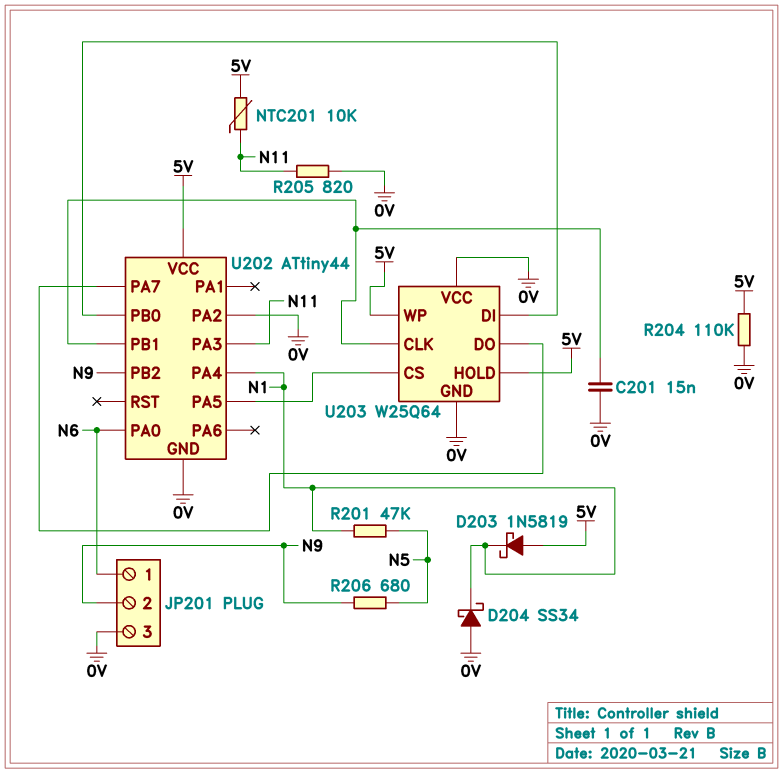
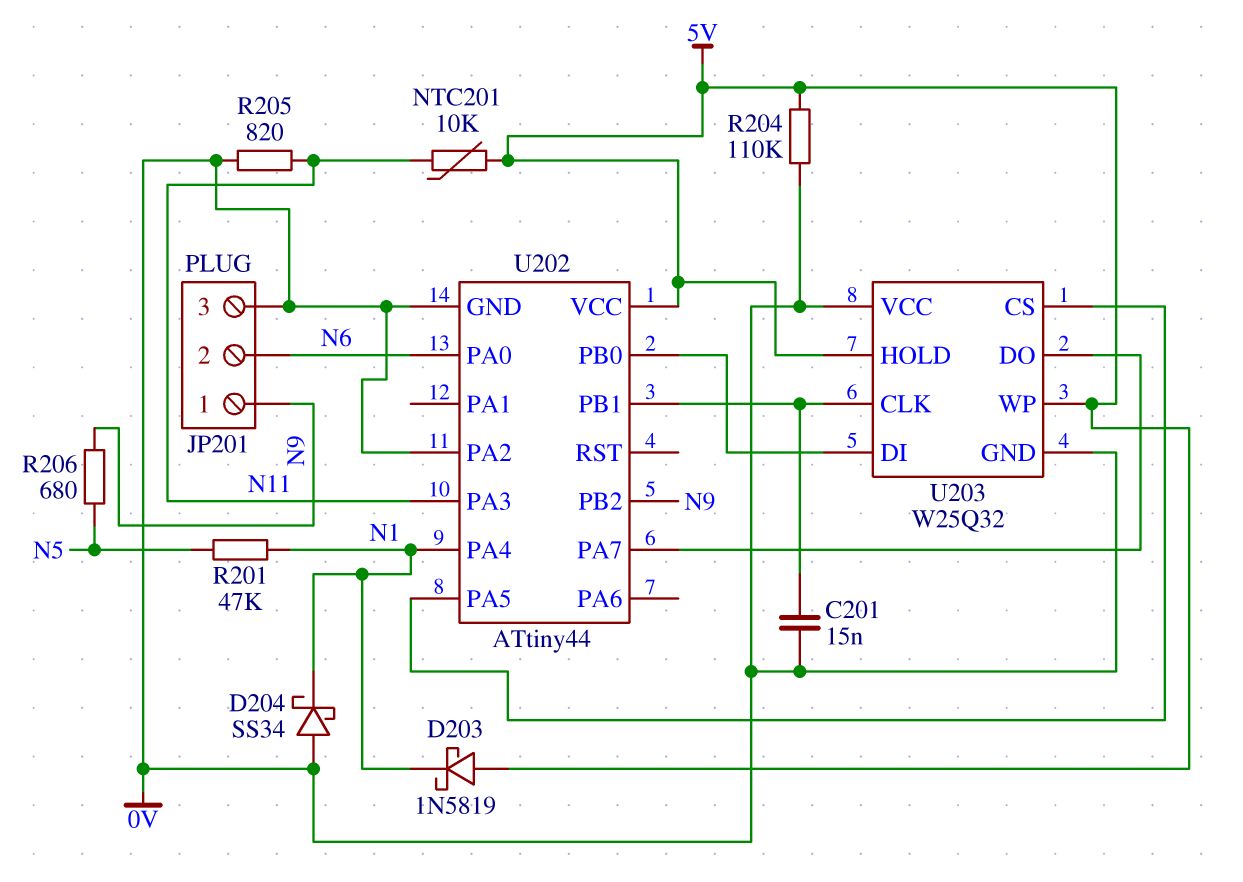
JP201 pin 1: N6 -> N9
JP201 pin 2: N9 -> N6
U203: W25Q64 -> W25Q32

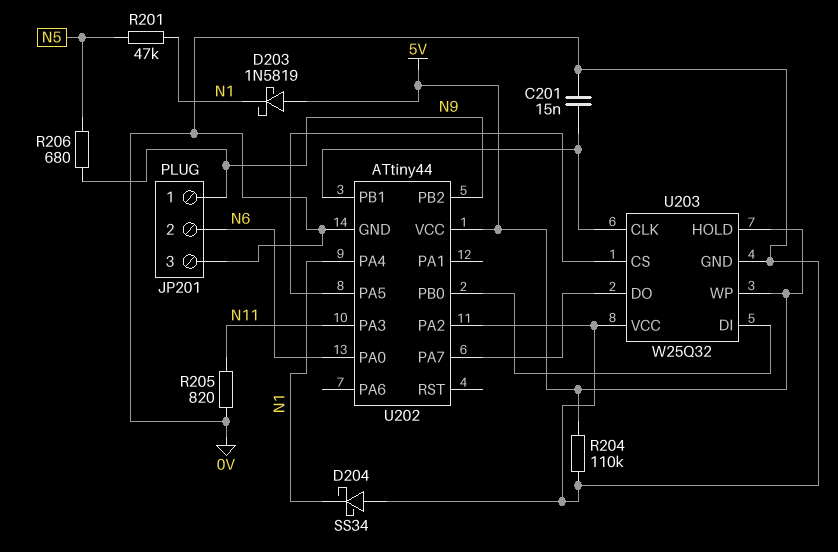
NTC201: 10k (5V, N11) -> none

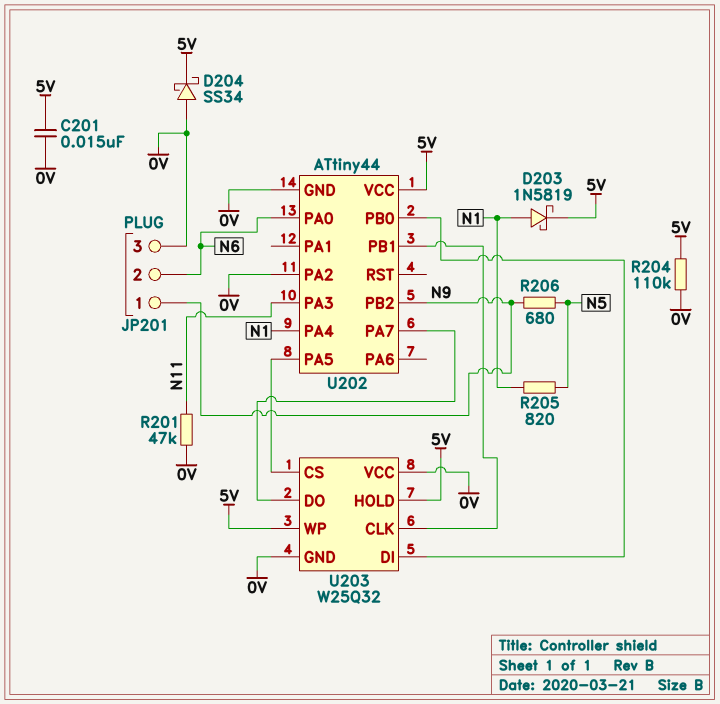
C201: 15nF (0V, U202/PB1) -> 15nF (0V, 5V)
D203: schottky 1N5819 (A 5V, K N1) -> schottky 1N5819 (A N1, K 5V)
D204: schottky SS34 (A 0V, K N1) -> schottky SS34 (A 0V, K 5V)
R201: 47k (N1, N5) -> 47k (0V, N11)
R205: 820 (0V, N11) -> 820 (N1, N5)

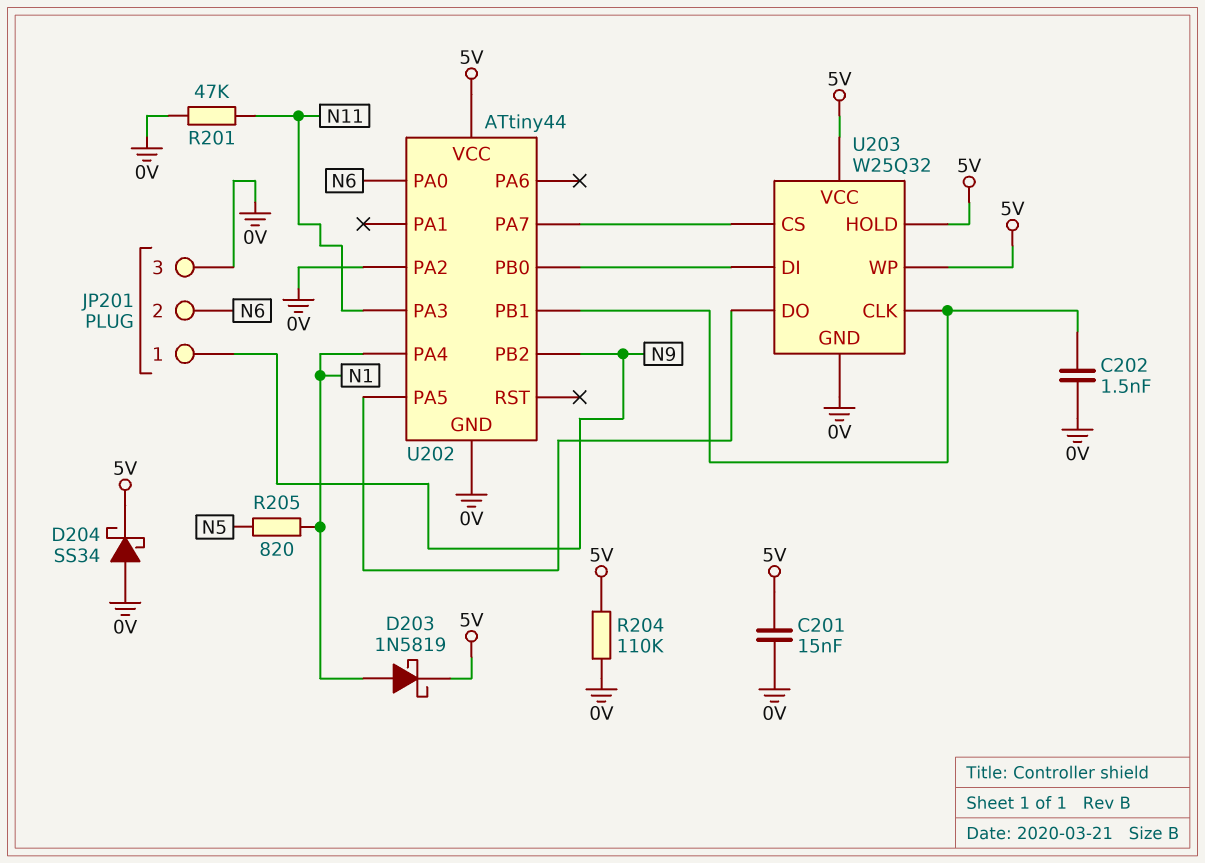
C202: none -> 1.5nF (0V, U202/PB1)
R206: 680 (N5, N9) -> none
U203 pin CS: U202/PA5 -> U202/PA7
U203 pin DO: U202/PA7 -> U202/PA5
U203 pin VCC: 0V -> 5V

